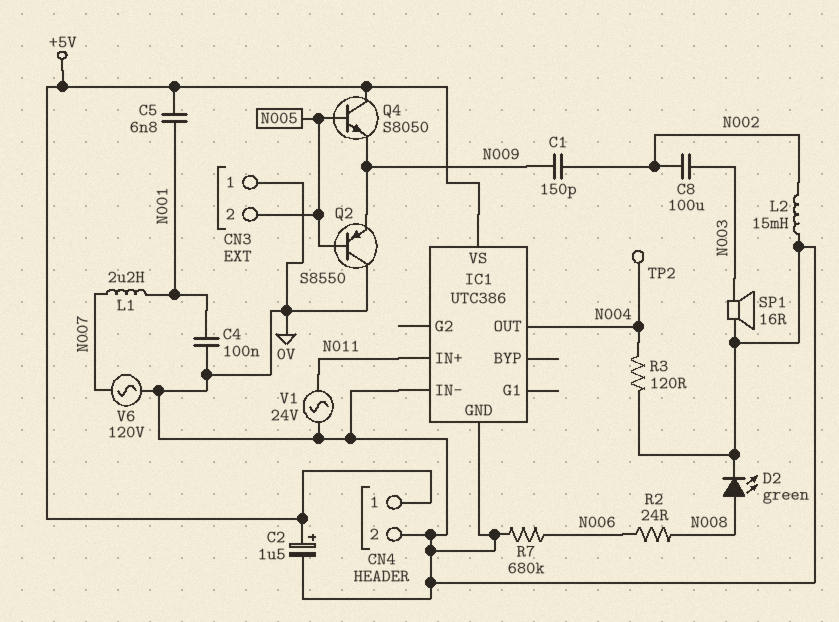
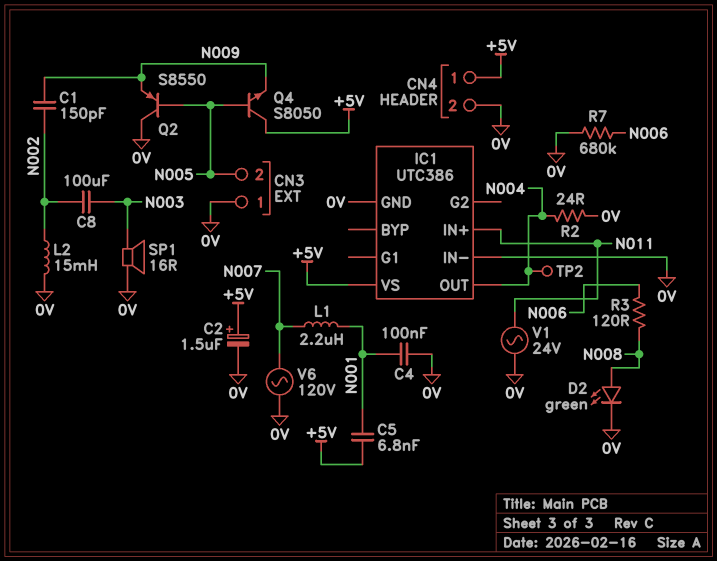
R2: 24 (N006, N008) -> 24 (0V, N004)
R3: 120 (0V, N004) -> 120 (N006, N008)

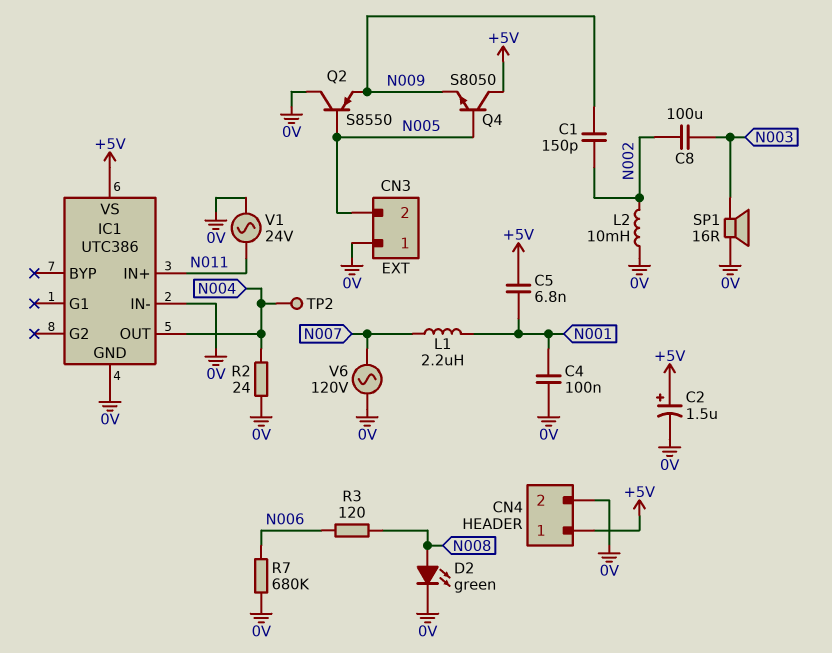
L2: 15mH (0V, N002) -> 10mH (0V, N002)

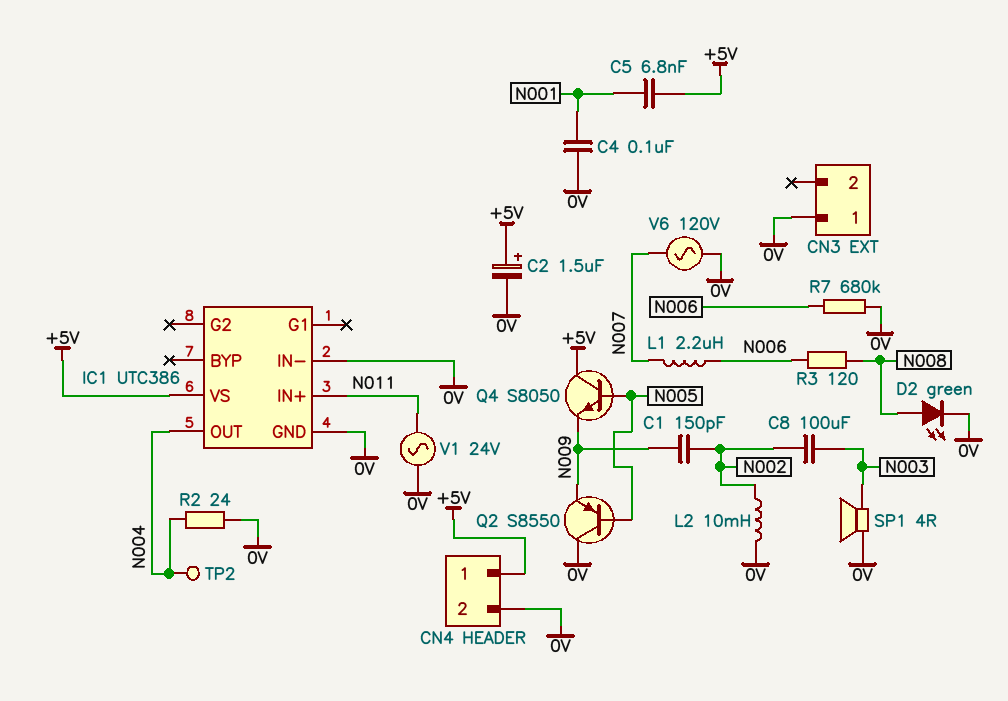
CN3 pin 2: N005 -> none
L1: 2.2uH (N001, N007) -> 2.2uH (N006, N007)
SP1: speaker 16R (0V, N003) -> speaker 4R (0V, N003)

